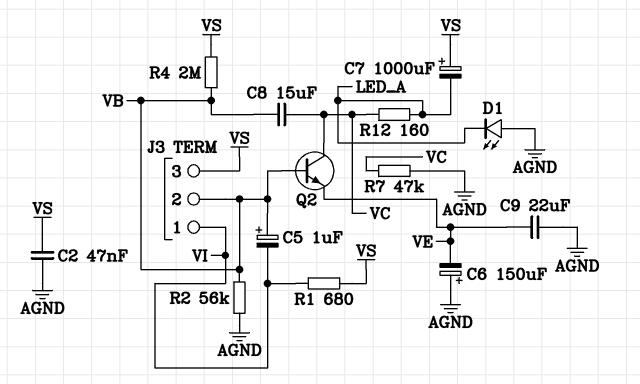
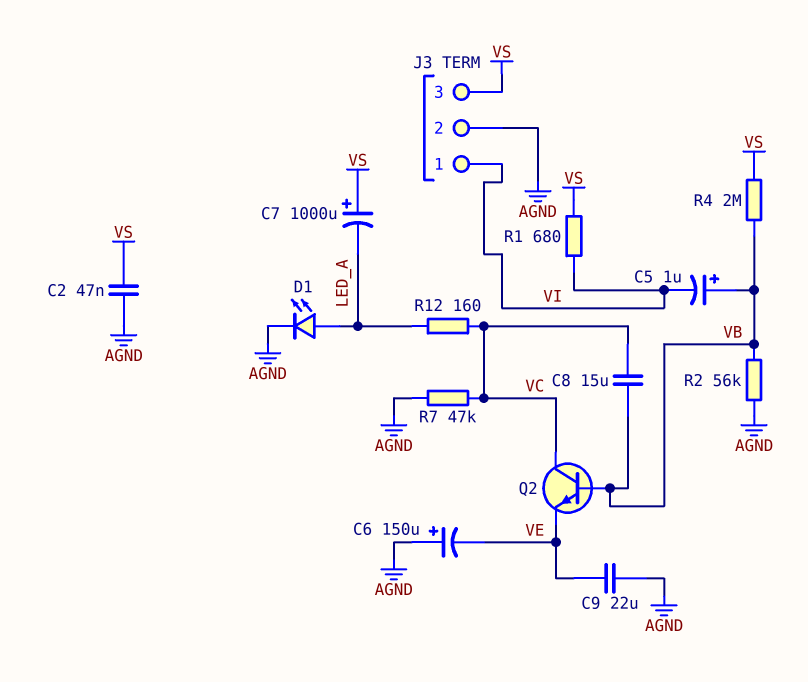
D1: LED (A AGND, K LED_A) -> LED (A LED_A, K AGND)
J3 pin 2: VB -> AGND

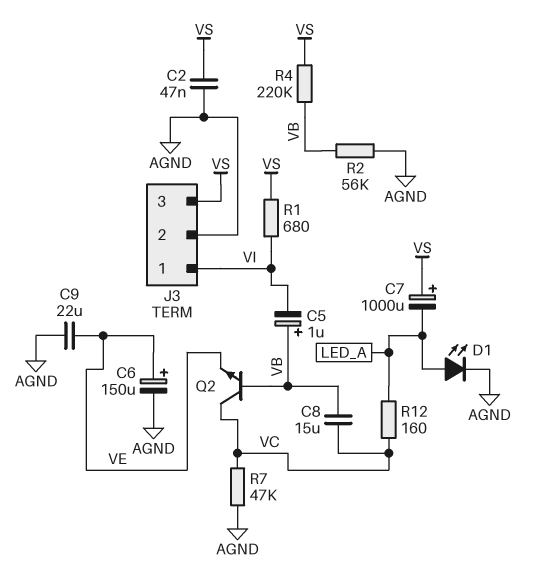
C6: 150uF (plus AGND, minus VE) -> 150uF (plus VE, minus AGND)
R4: 2M (VB, VS) -> 220k (VB, VS)

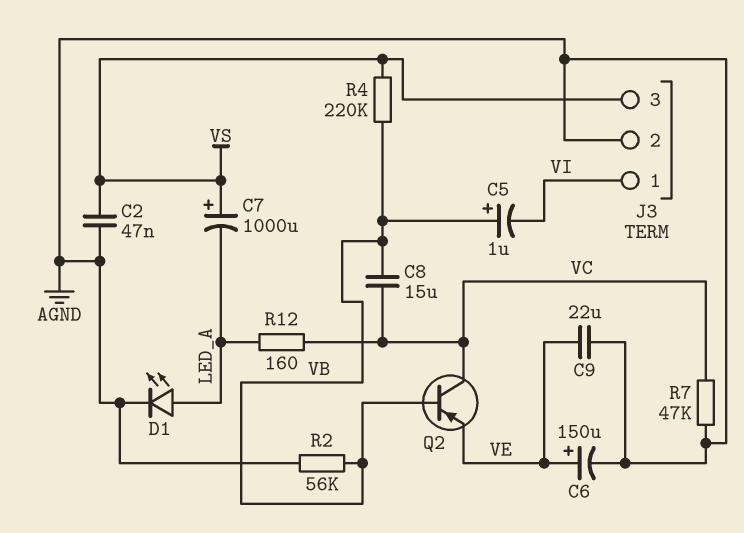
Q2: NPN (B VB, C VC, E VE) -> PNP (B VB, C VC, E VE)
R1: 680 (VI, VS) -> none

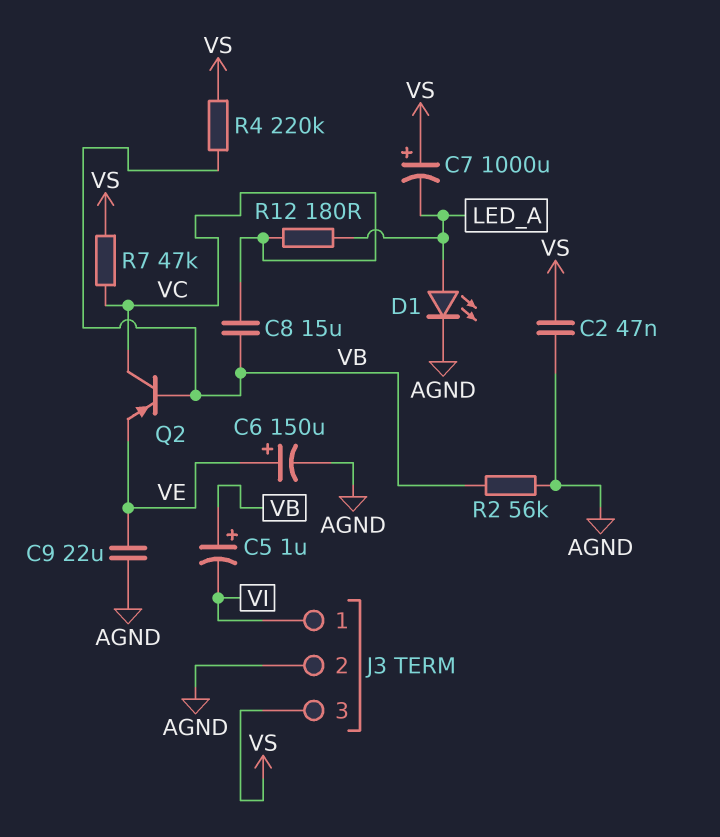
R7: 47k (AGND, VC) -> 47k (VC, VS)
R12: 160 (LED_A, VC) -> 180 (LED_A, VC)

